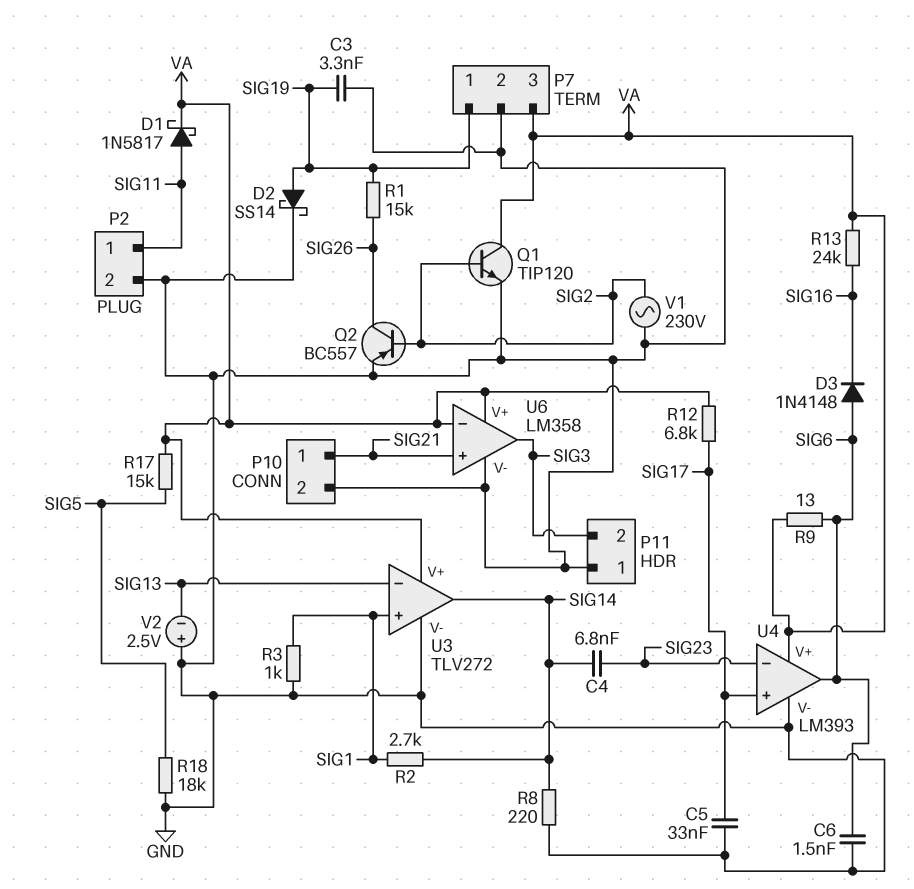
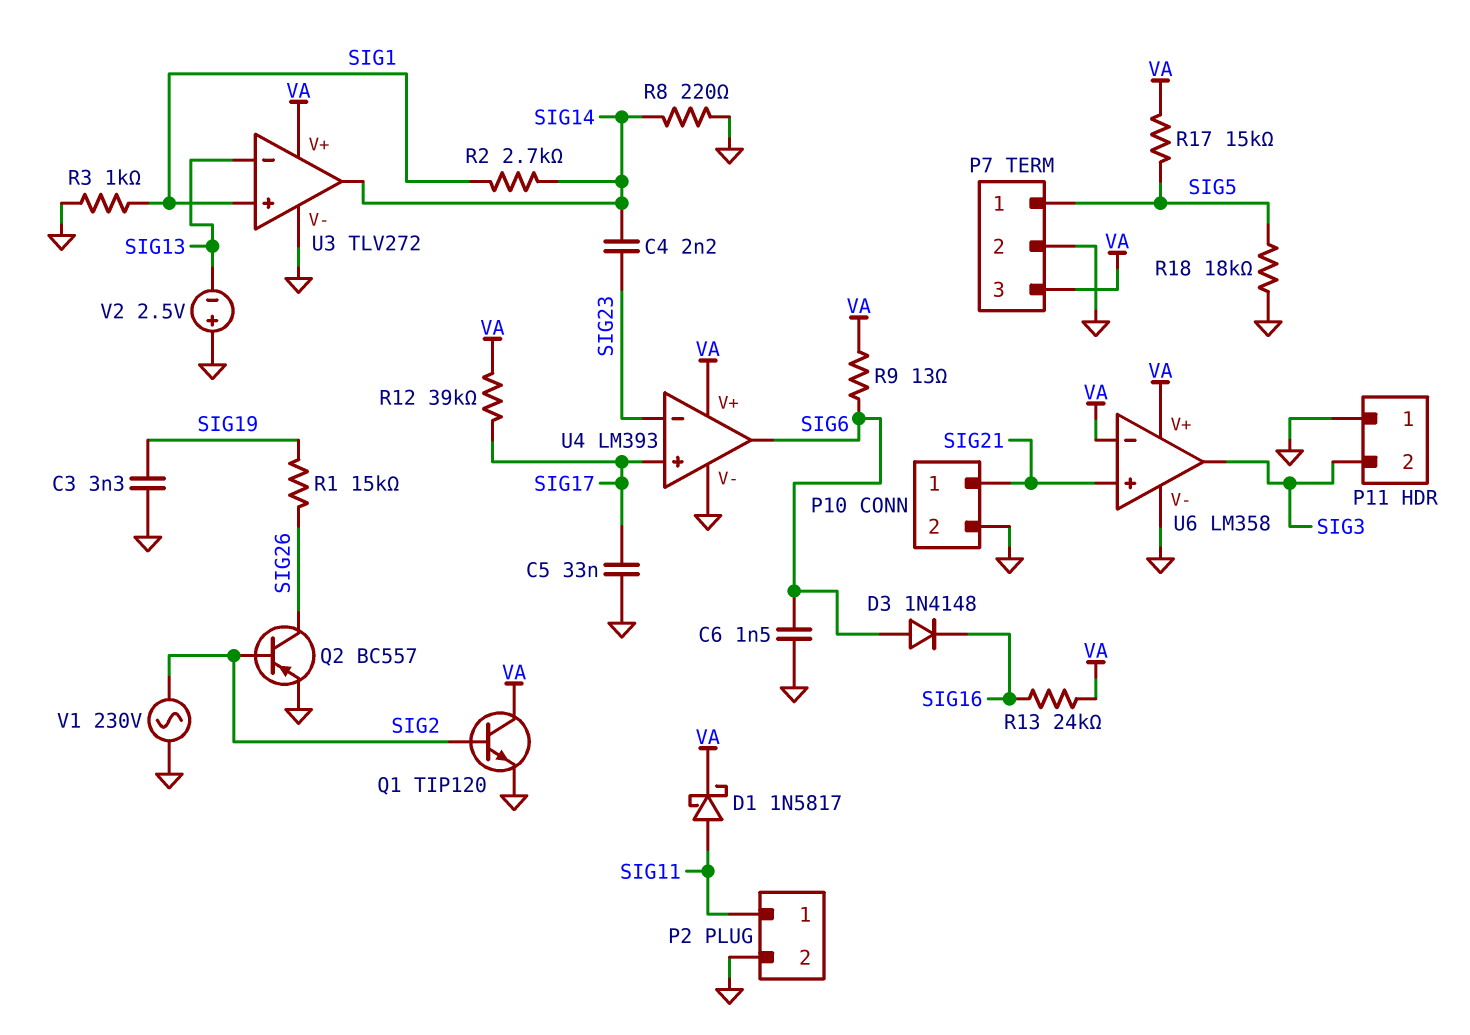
C4: 6.8nF (SIG14, SIG23) -> 2.2nF (SIG14, SIG23)
D2: schottky SS14 (A SIG19, K GND) -> none
P7 pin 1: SIG19 -> SIG5
R12: 6.8k (SIG17, VA) -> 39k (SIG17, VA)

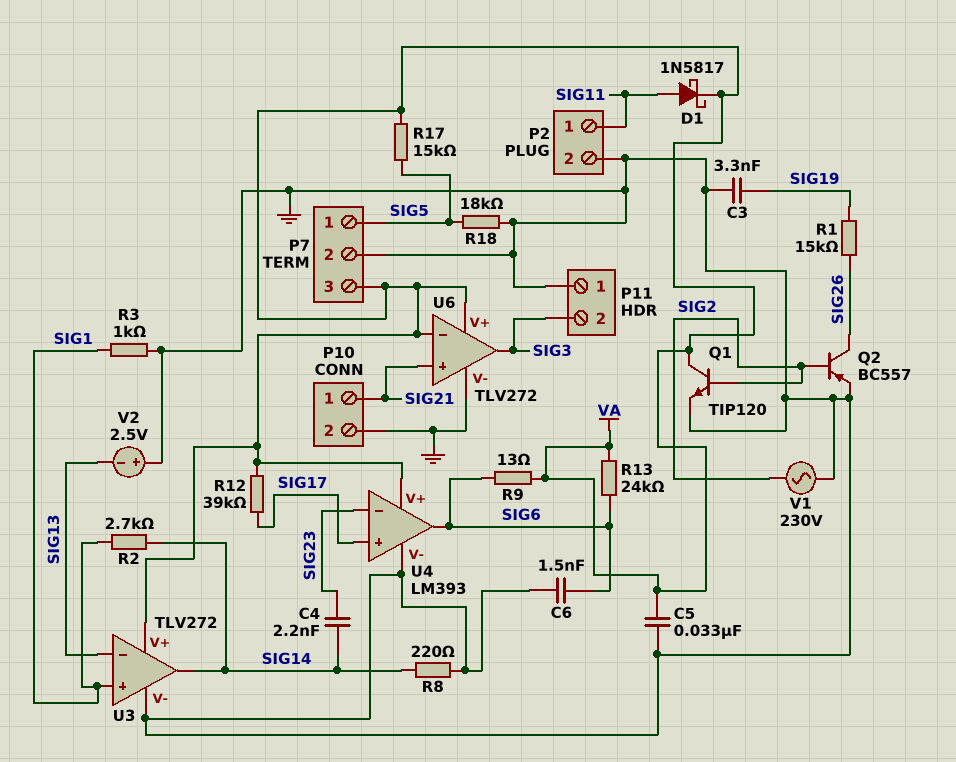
C5: 33nF (GND, SIG17) -> 33nF (GND, VA)
D3: diode 1N4148 (A SIG6, K SIG16) -> none
R13: 24k (SIG16, VA) -> 24k (SIG6, VA)
U6: LM358 -> TLV272

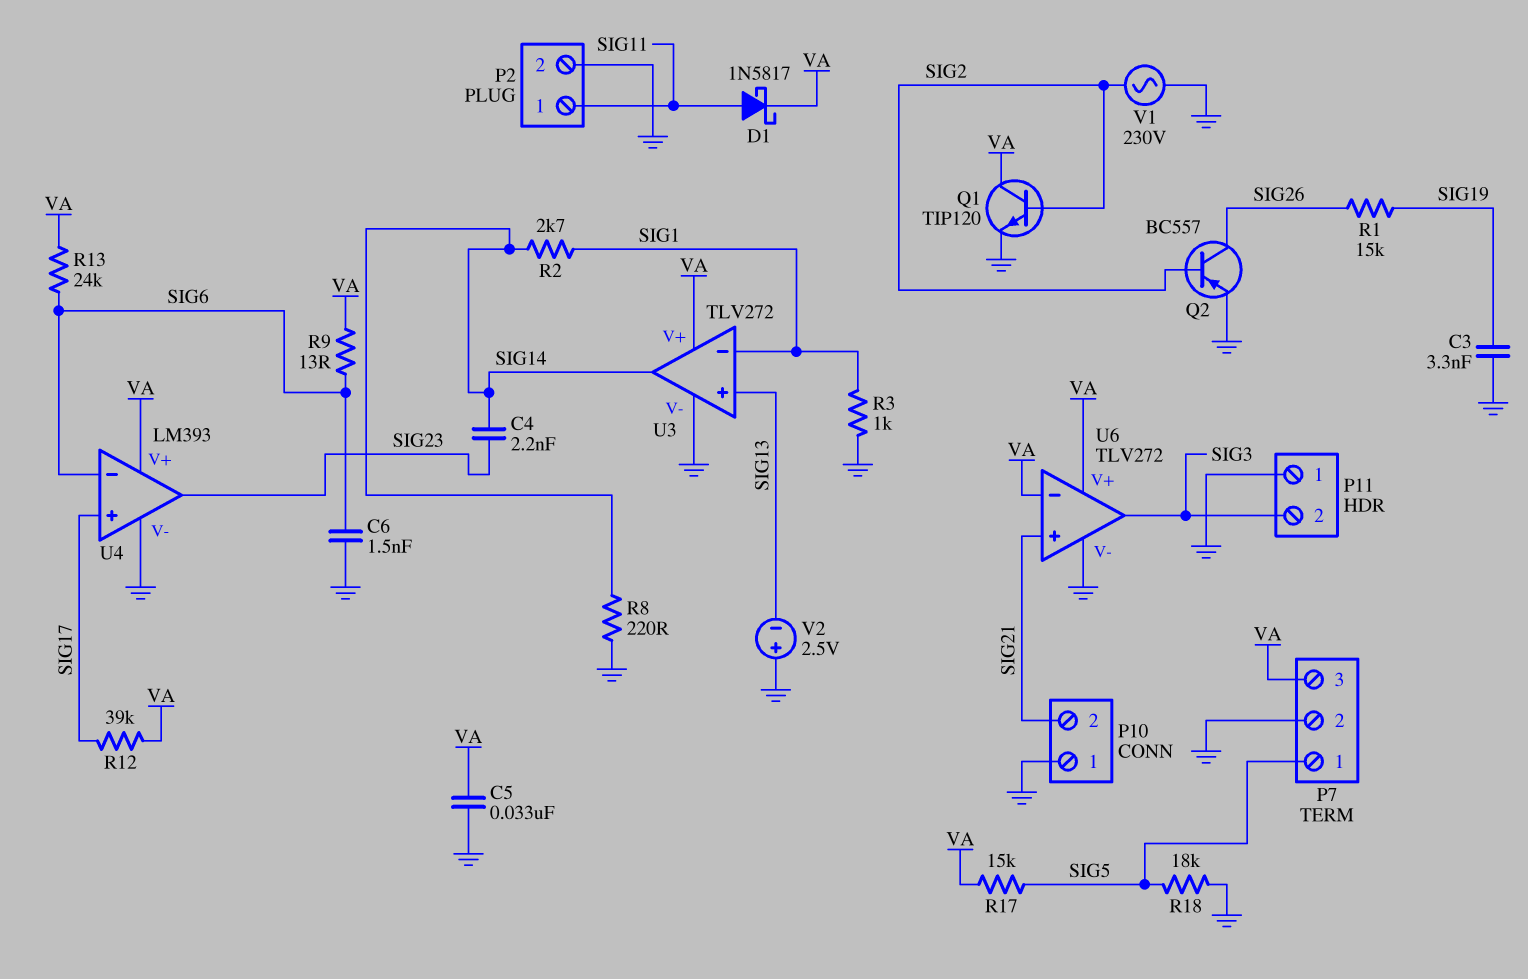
P10 pin 1: SIG21 -> GND
P10 pin 2: GND -> SIG21
U3 pin in+: SIG1 -> SIG13
U3 pin in-: SIG13 -> SIG1
U4 pin in-: SIG23 -> SIG6
U4 pin out: SIG6 -> SIG23

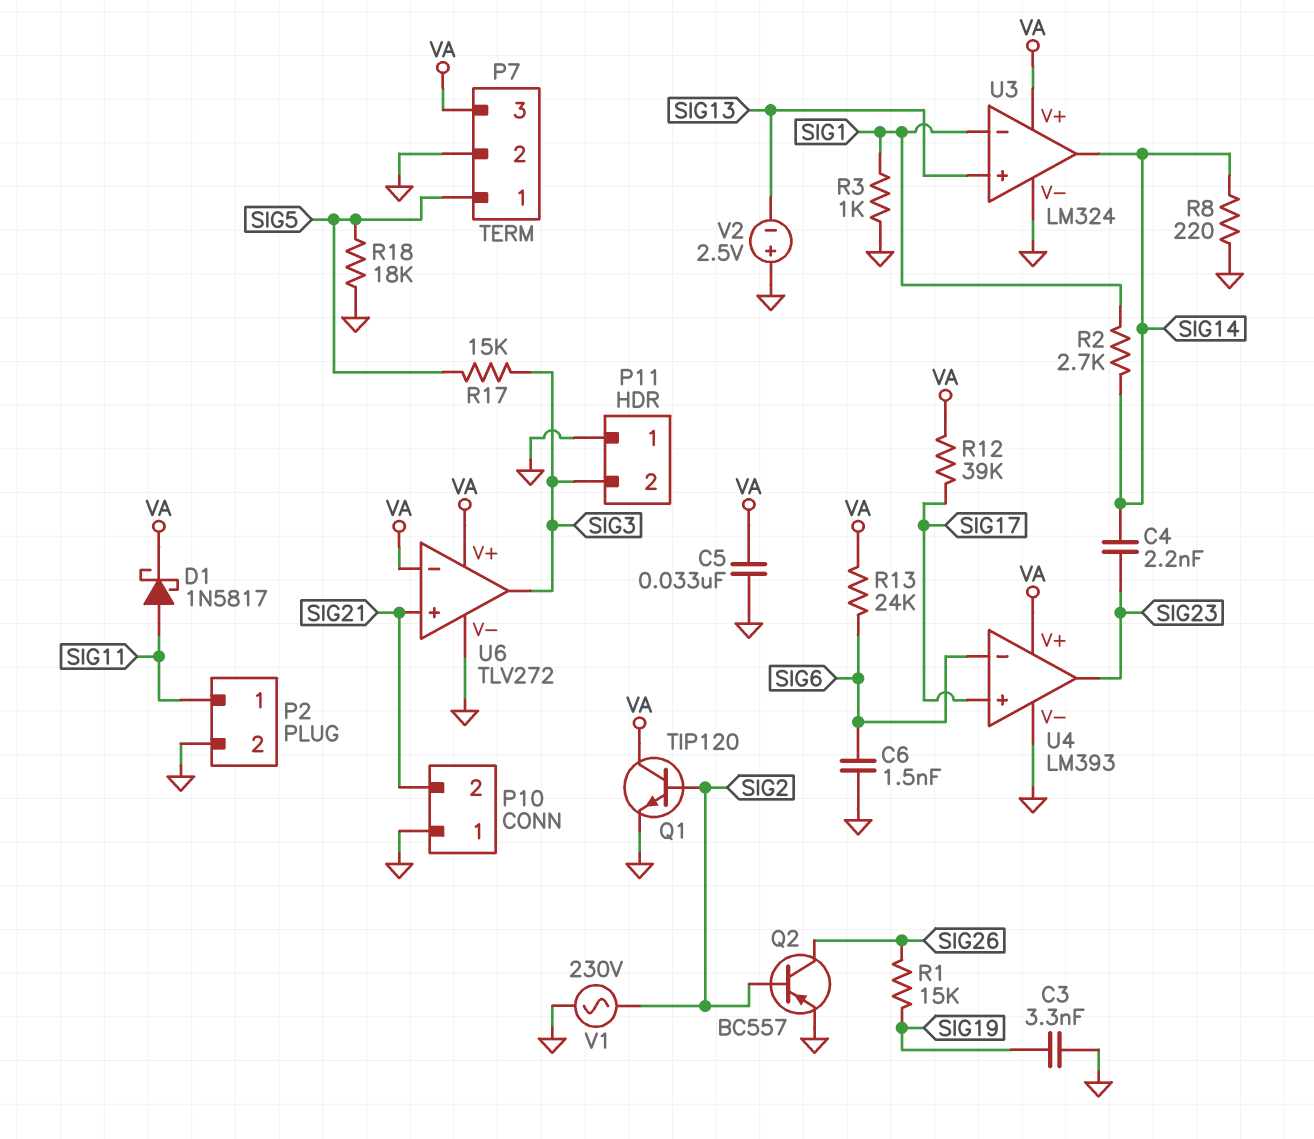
R9: 13 (SIG6, VA) -> none
R17: 15k (SIG5, VA) -> 15k (SIG3, SIG5)
U3: TLV272 -> LM324

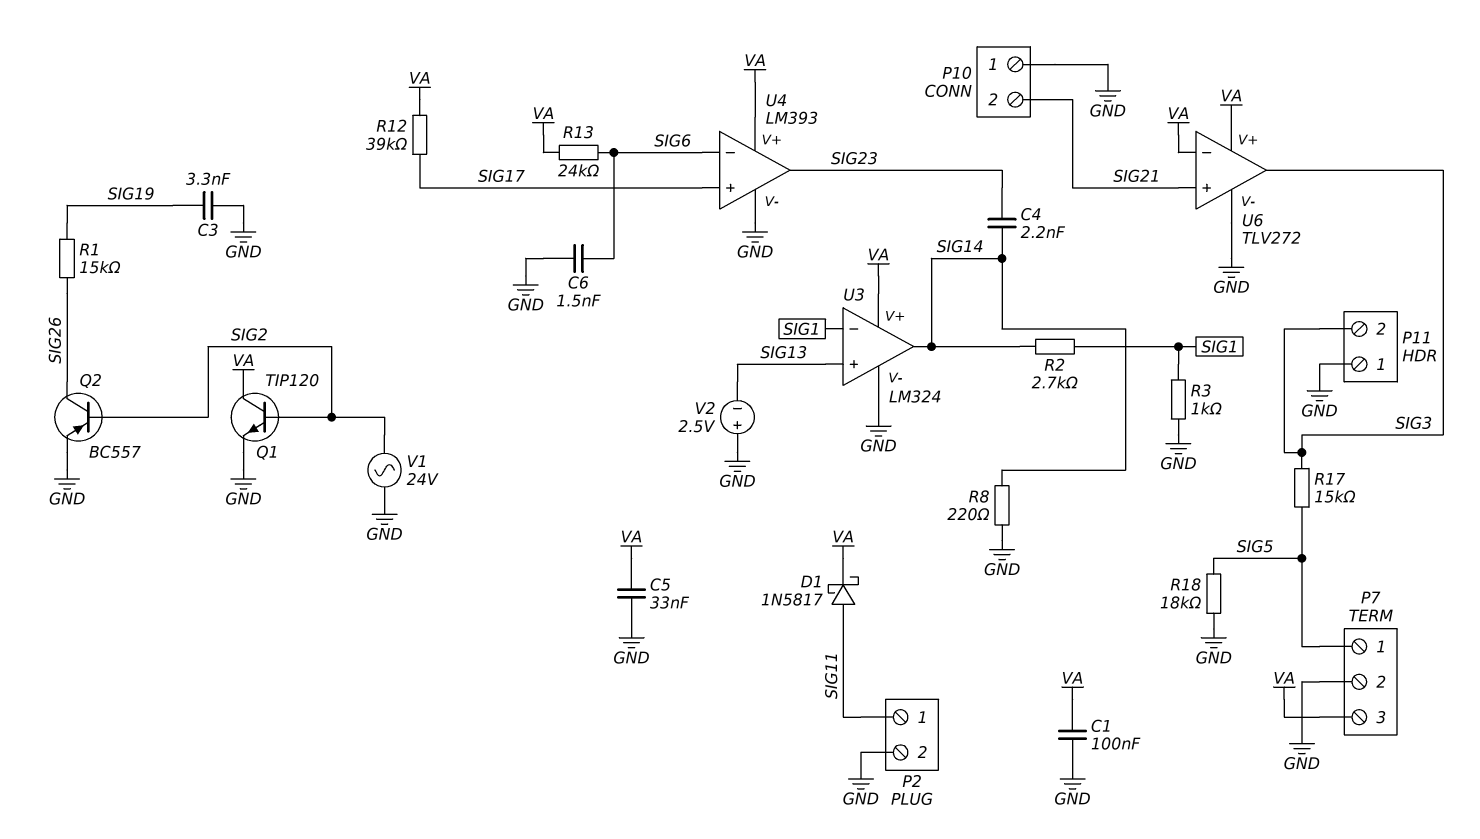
C1: none -> 100nF (GND, VA)
V1: AC 230V (GND, SIG2) -> AC 24V (GND, SIG2)

